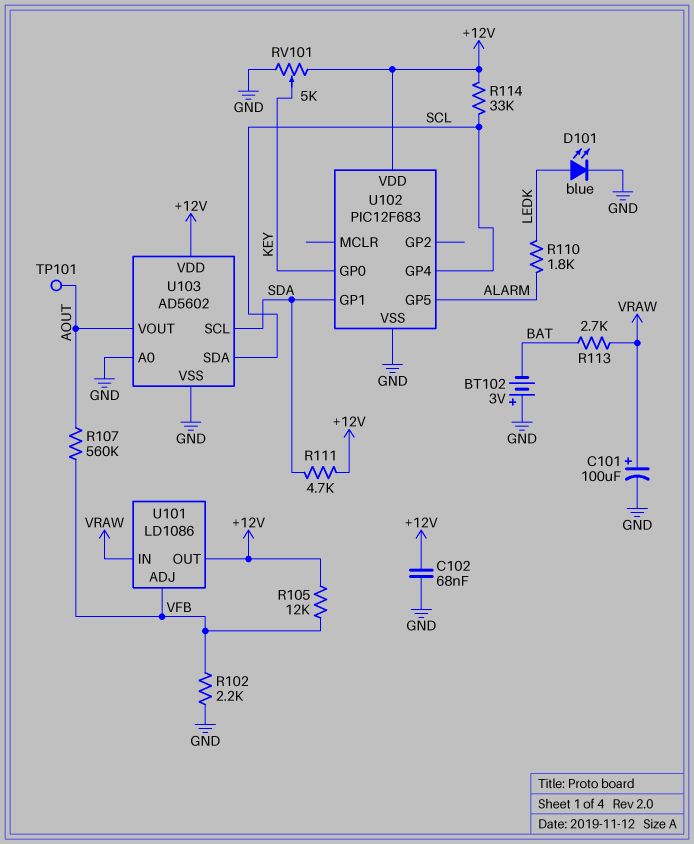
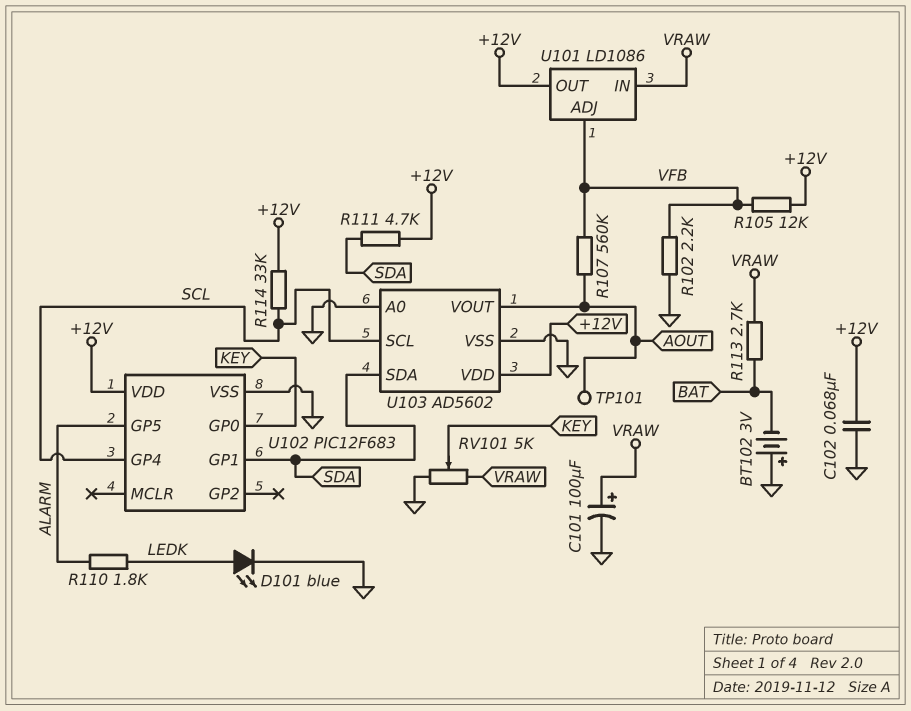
RV101: 5k (+12V, GND, wiper KEY) -> 5k (GND, VRAW, wiper KEY)
U103 pin SCL: SDA -> SCL
U103 pin SDA: SCL -> SDA

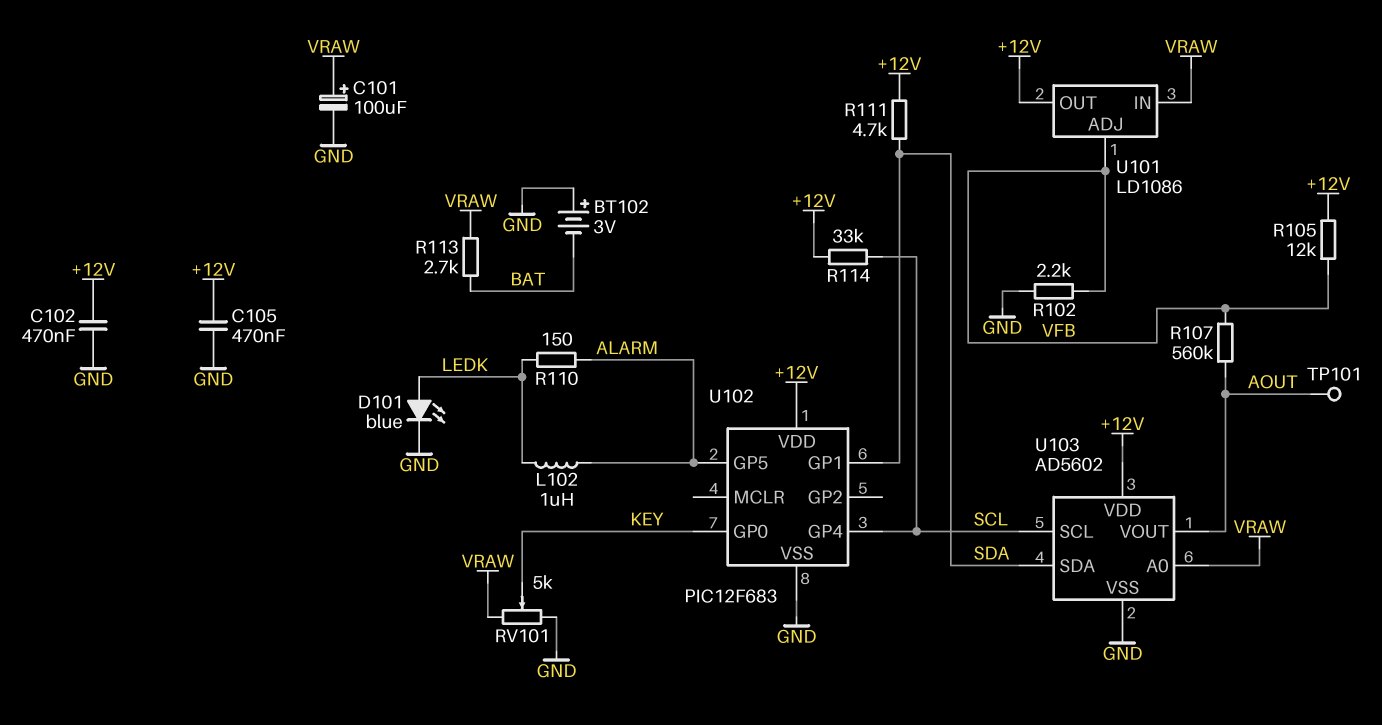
C102: 68nF (+12V, GND) -> 470nF (+12V, GND)
C105: none -> 470nF (+12V, GND)
L102: none -> 1uH (ALARM, LEDK)
R110: 1.8k (ALARM, LEDK) -> 150 (ALARM, LEDK)
U103 pin A0: GND -> VRAW

